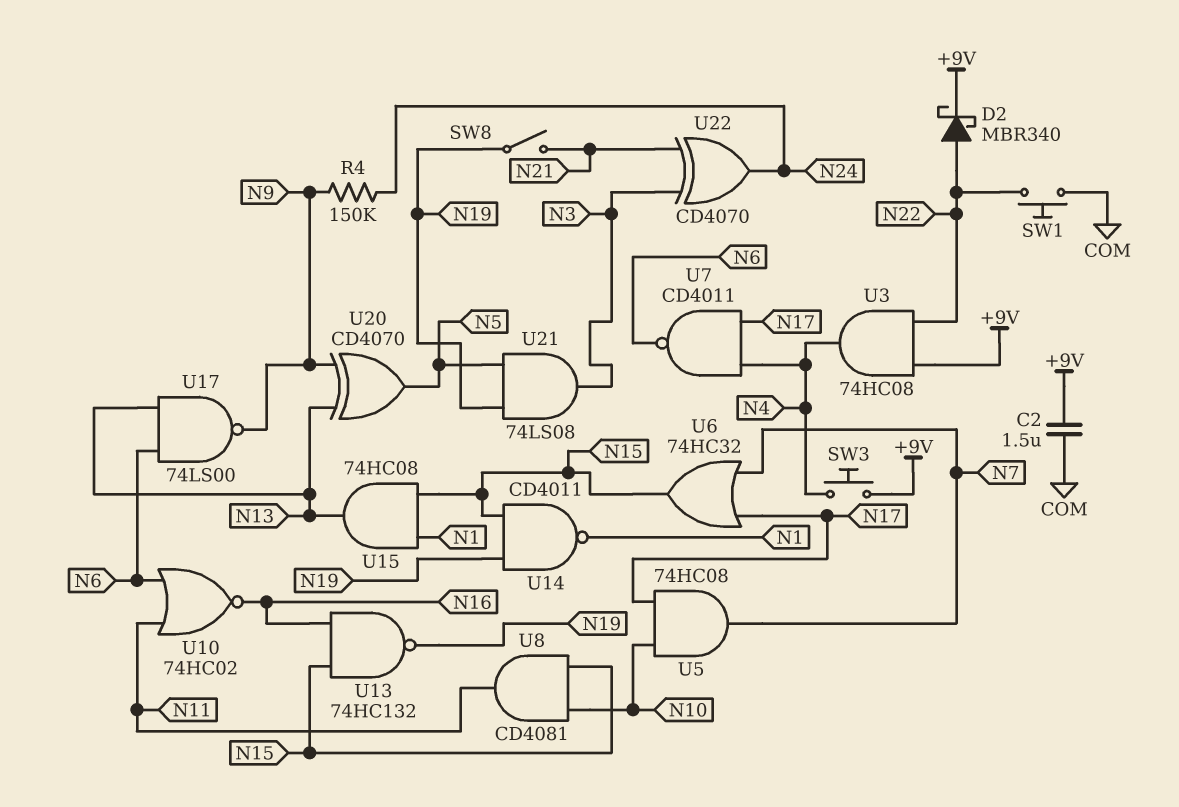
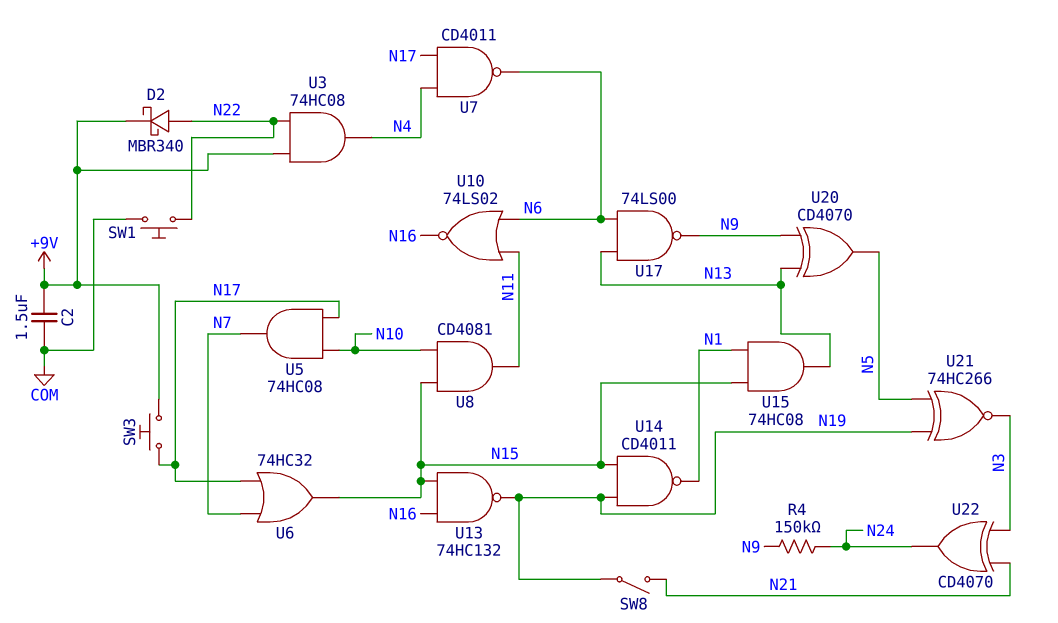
SW3: button (+9V, N4) -> button (+9V, N17)
U10: NOR 74HC02 (in N6, in N11, out N16) -> NOR 74LS02 (in N6, in N11, out N16)
U21: AND 74LS08 (in N5, in N19, out N3) -> XNOR 74HC266 (in N5, in N19, out N3)

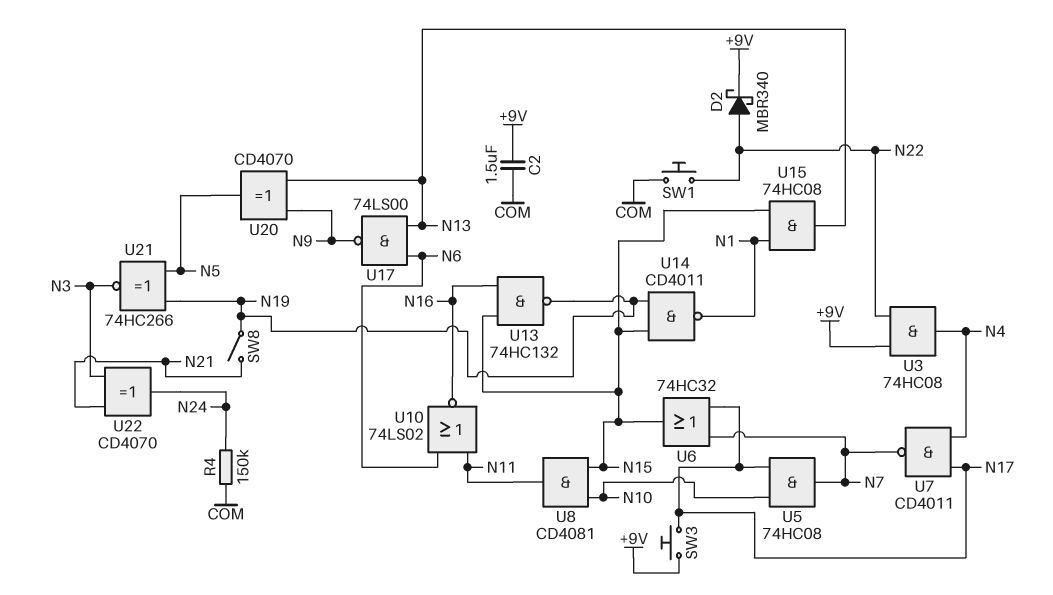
R4: 150k (N9, N24) -> 150k (COM, N24)
U7: NAND CD4011 (in N4, in N17, out N6) -> NAND CD4011 (in N4, in N17, out N7)

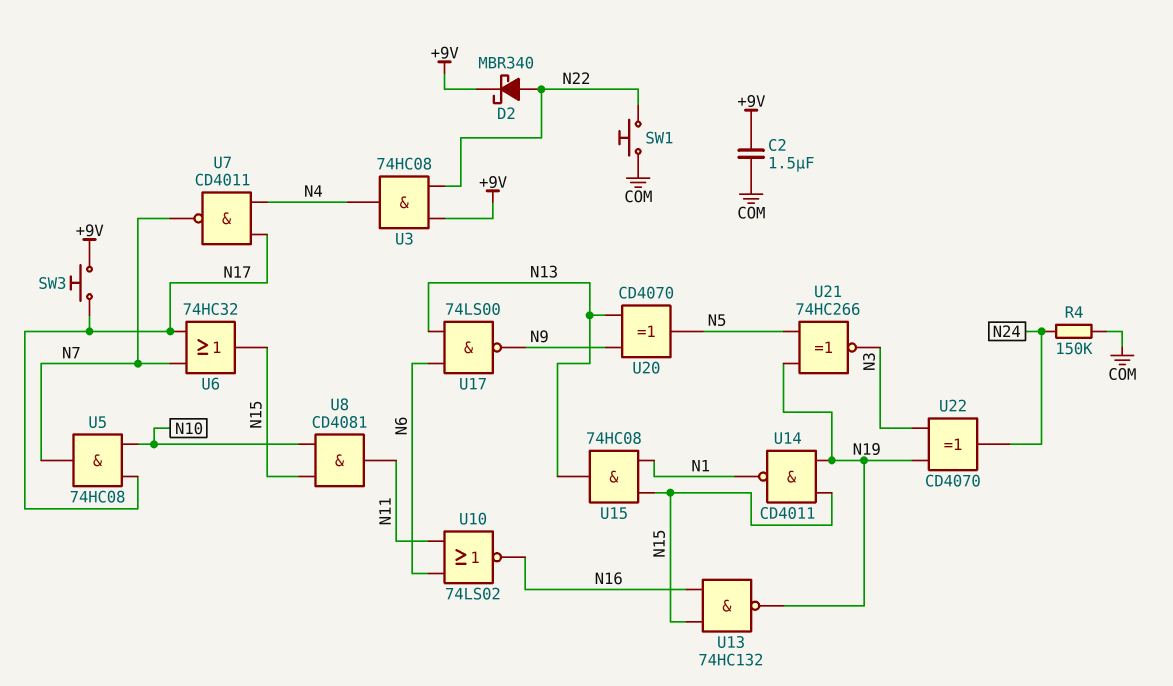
SW8: switch (N19, N21) -> none
U22: XOR CD4070 (in N3, in N21, out N24) -> XOR CD4070 (in N3, in N19, out N24)

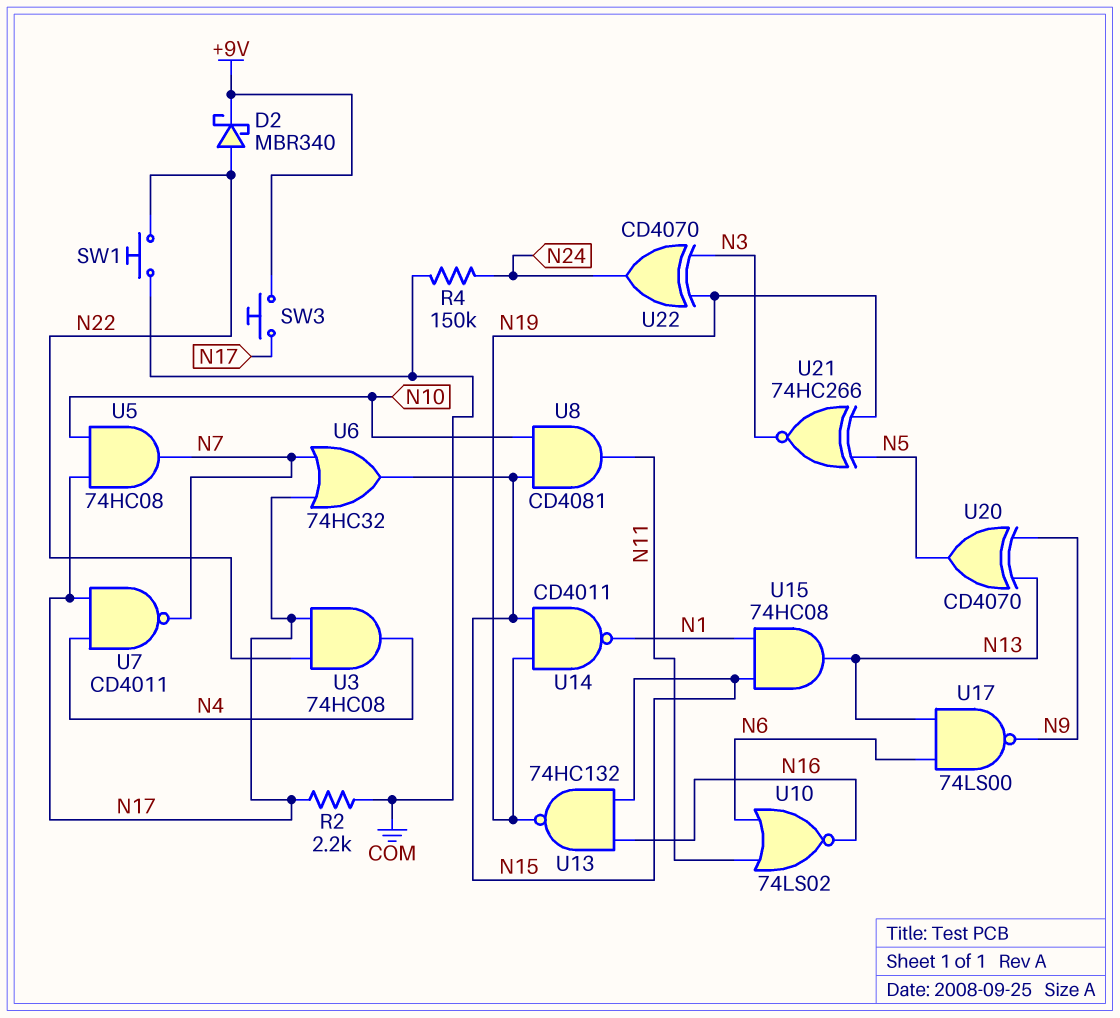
C2: 1.5uF (+9V, COM) -> none
R2: none -> 2.2k (COM, N17)
U3: AND 74HC08 (in +9V, in N22, out N4) -> AND 74HC08 (in N17, in N22, out N4)

